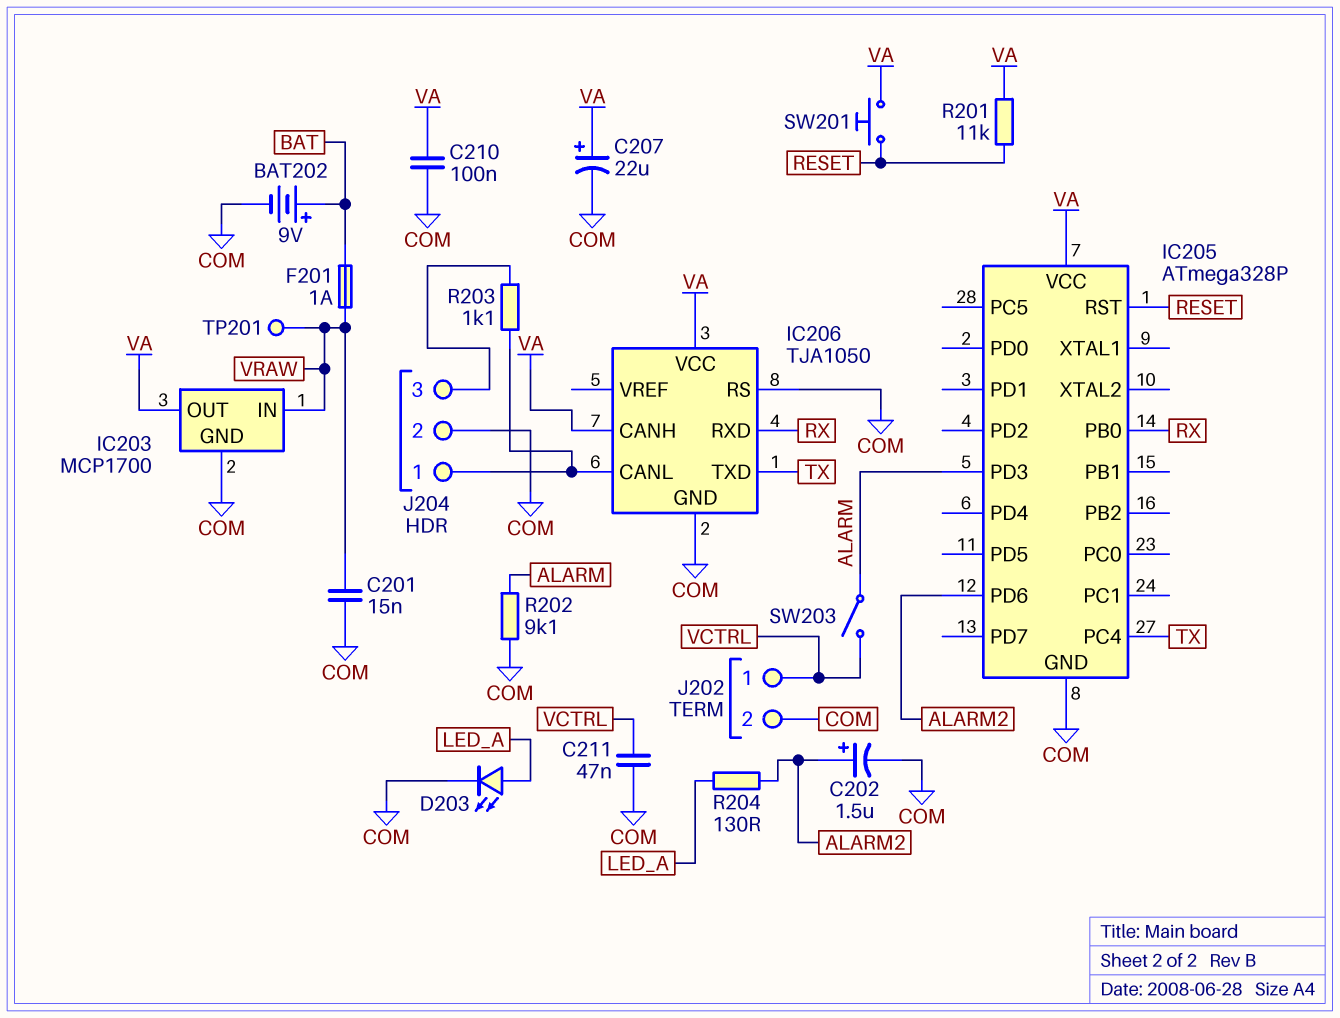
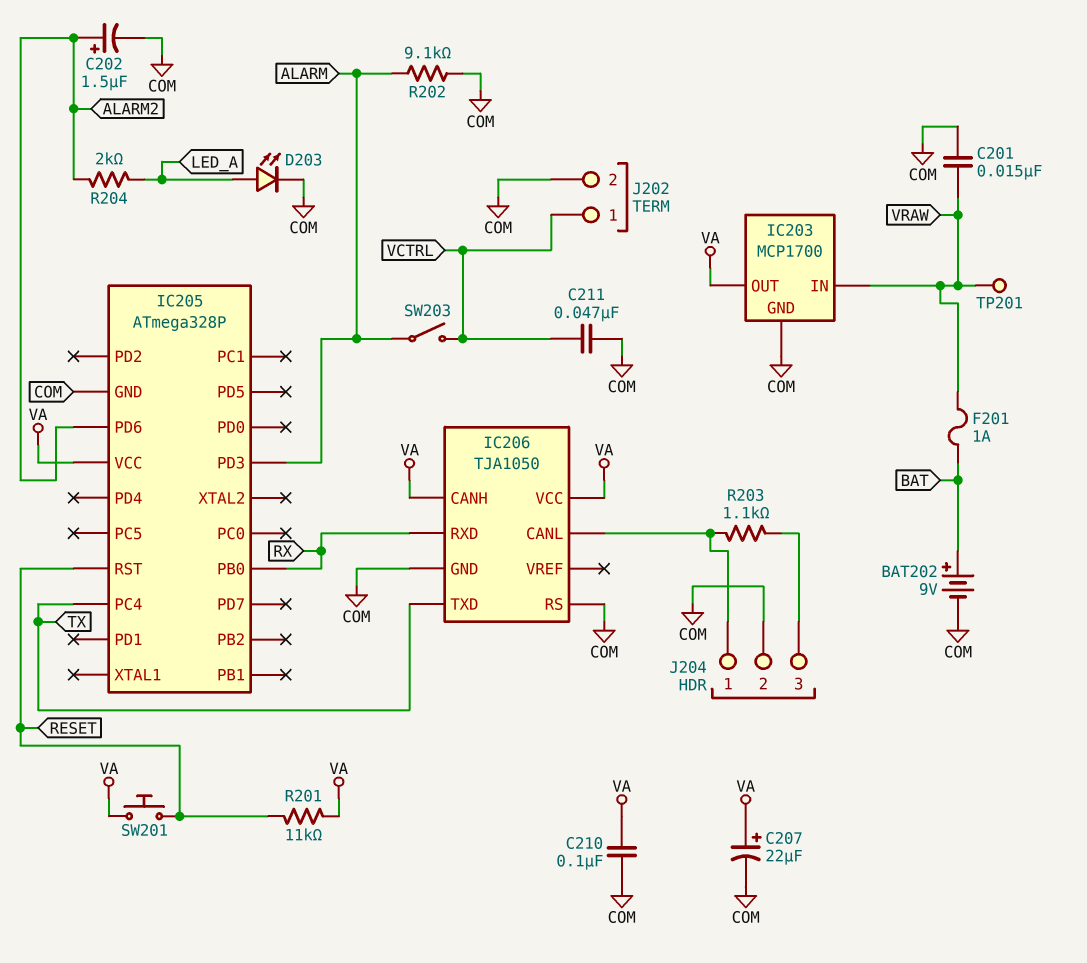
R204: 130 (ALARM2, LED_A) -> 2k (ALARM2, LED_A)

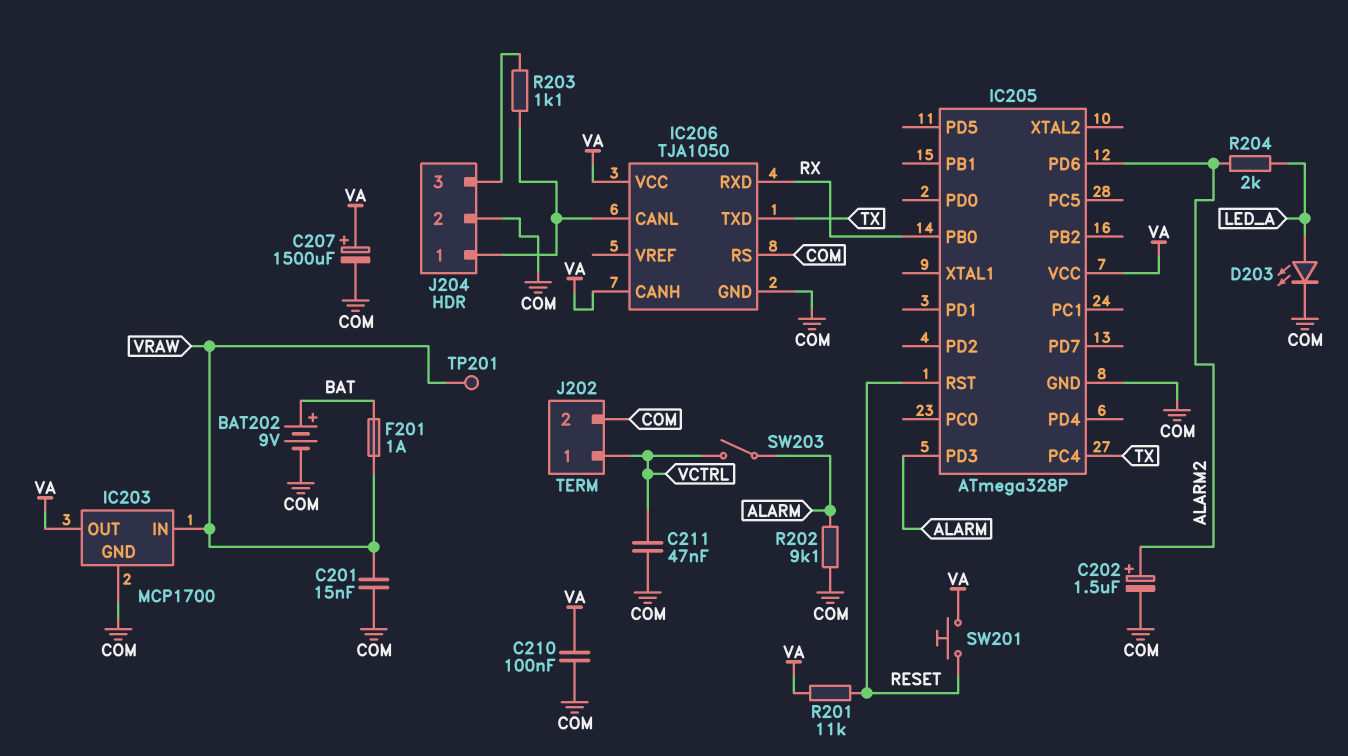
C207: 22uF (plus VA, minus COM) -> 1500uF (plus VA, minus COM)

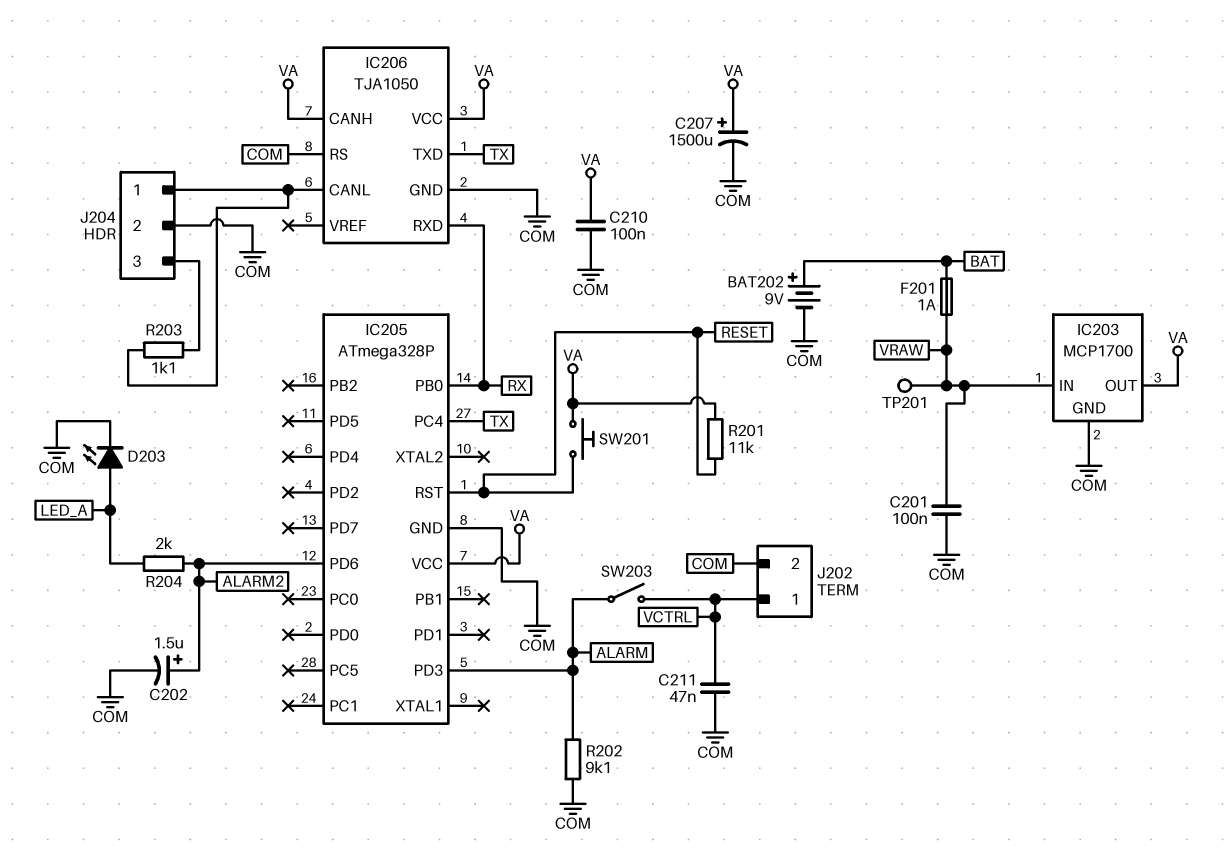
C201: 15nF (COM, VRAW) -> 100nF (COM, VRAW)

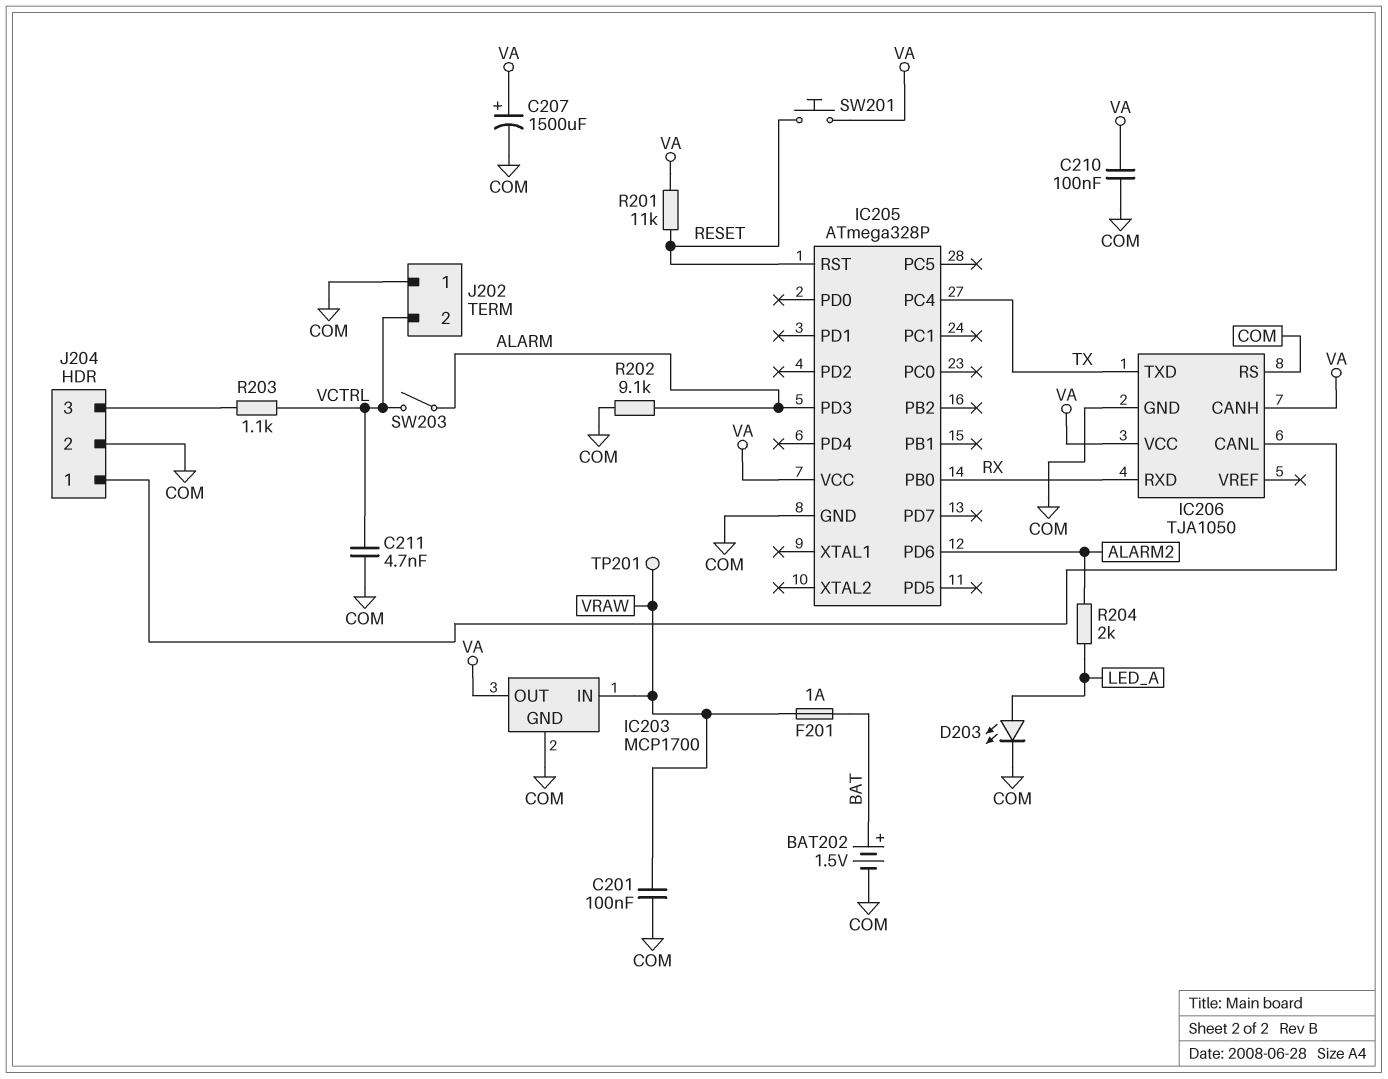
BAT202: 9V (plus BAT, minus COM) -> 1.5V (plus BAT, minus COM)
C202: 1.5uF (plus ALARM2, minus COM) -> none
C211: 47nF (COM, VCTRL) -> 4.7nF (COM, VCTRL)
J202 pin 1: VCTRL -> COM
J202 pin 2: COM -> VCTRL
R203: 1.1k (IC206/CANL, J204/3) -> 1.1k (J204/3, VCTRL)

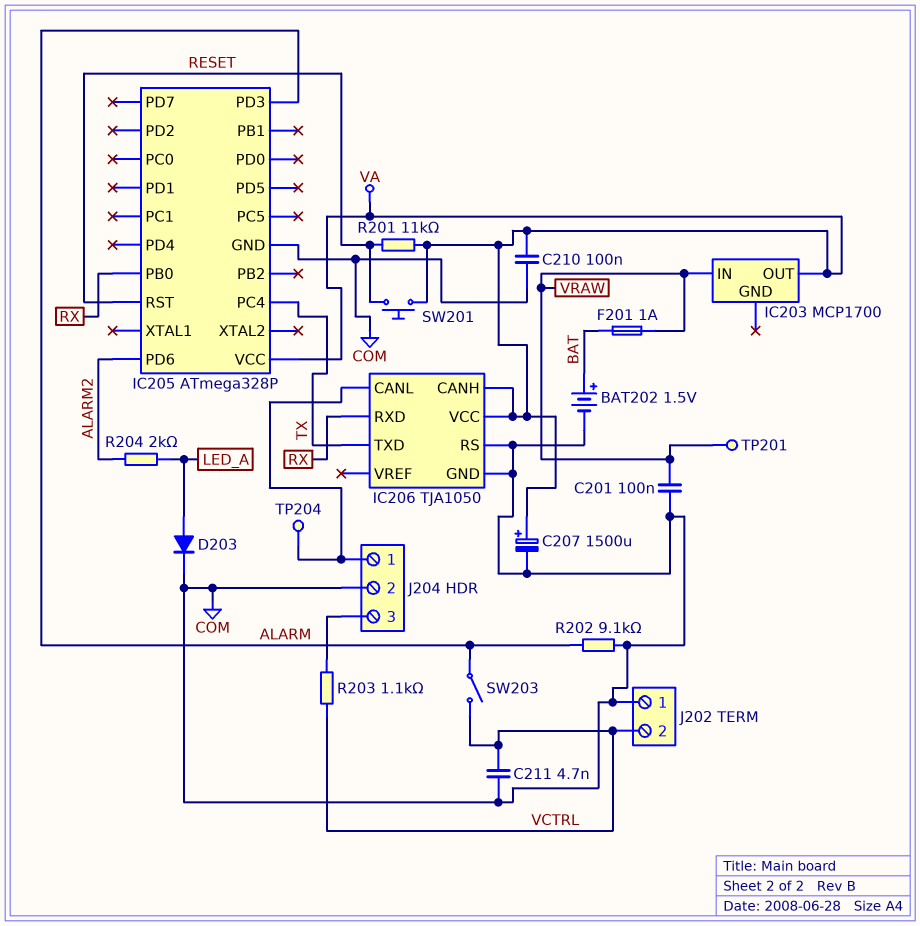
D203: LED (A LED_A, K COM) -> diode (A LED_A, K COM)
IC203 pin GND: COM -> none
TP204: none -> test point (IC206/CANL)

